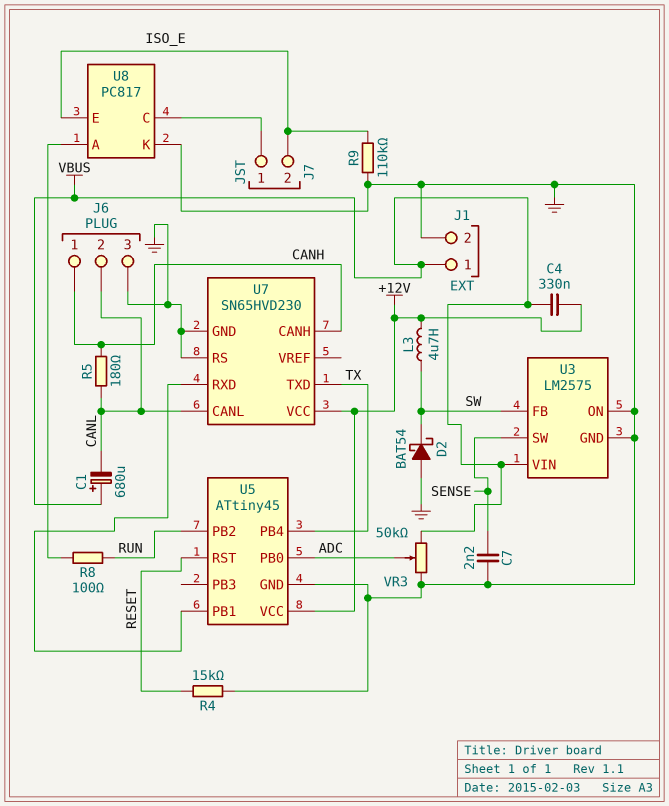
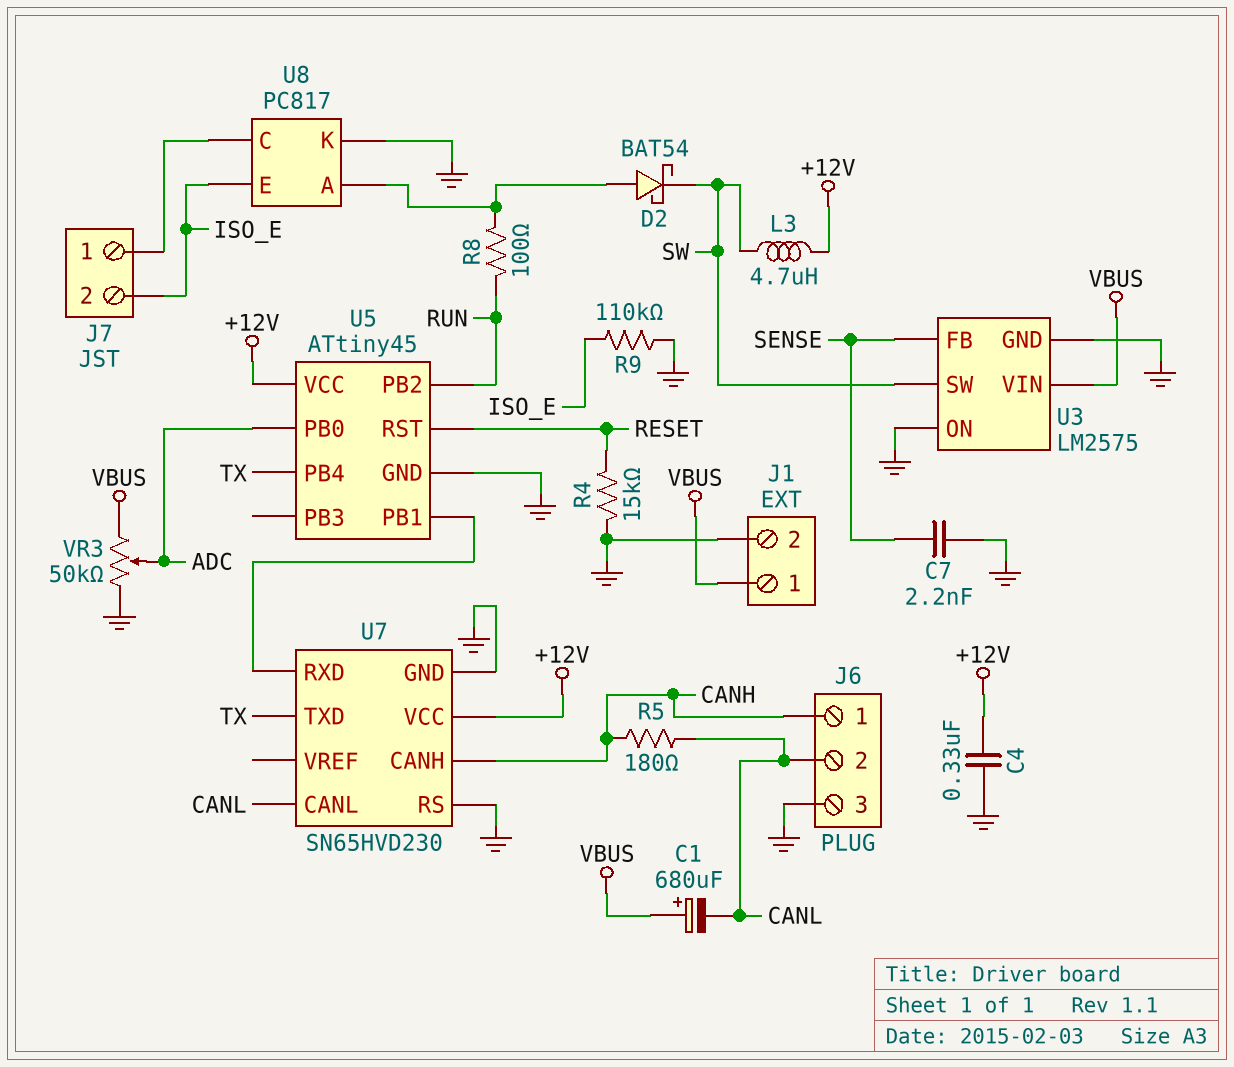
C4: 330nF (+12V, VBUS) -> 330nF (+12V, GND)
D2: schottky BAT54 (A GND, K SW) -> schottky BAT54 (A U8/A, K SW)
U3 pin FB: SW -> SENSE
U3 pin SW: SENSE -> SW

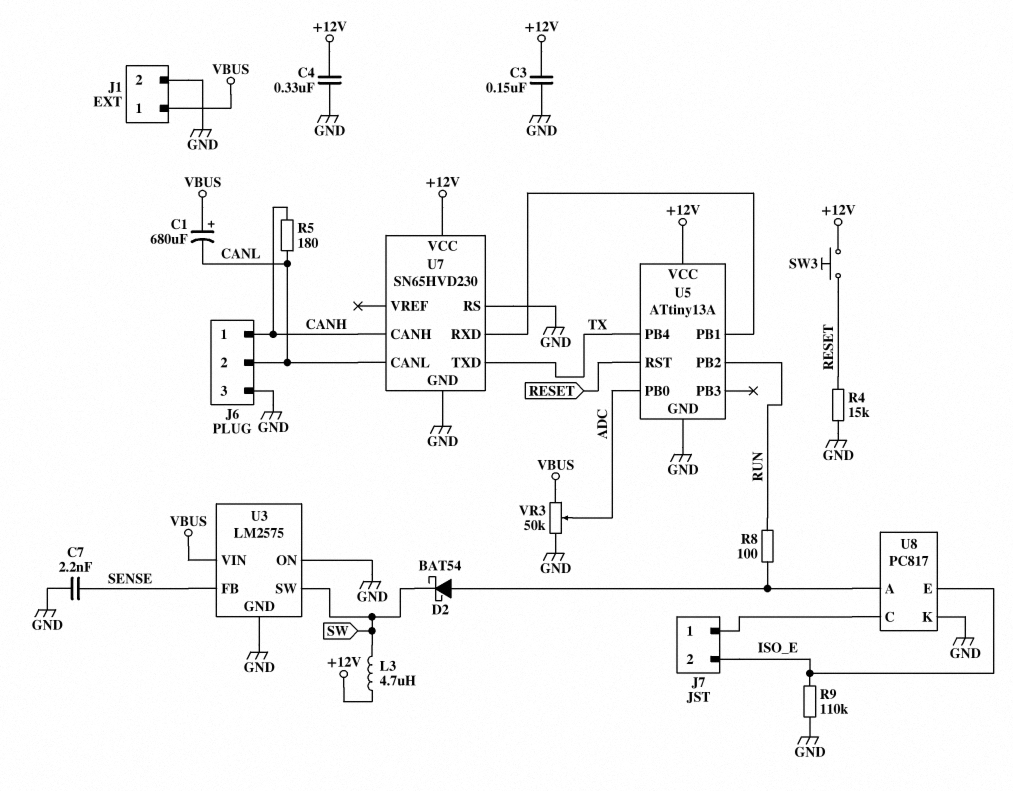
C3: none -> 150nF (+12V, GND)
SW3: none -> button (+12V, RESET)
U5: ATtiny45 -> ATtiny13A

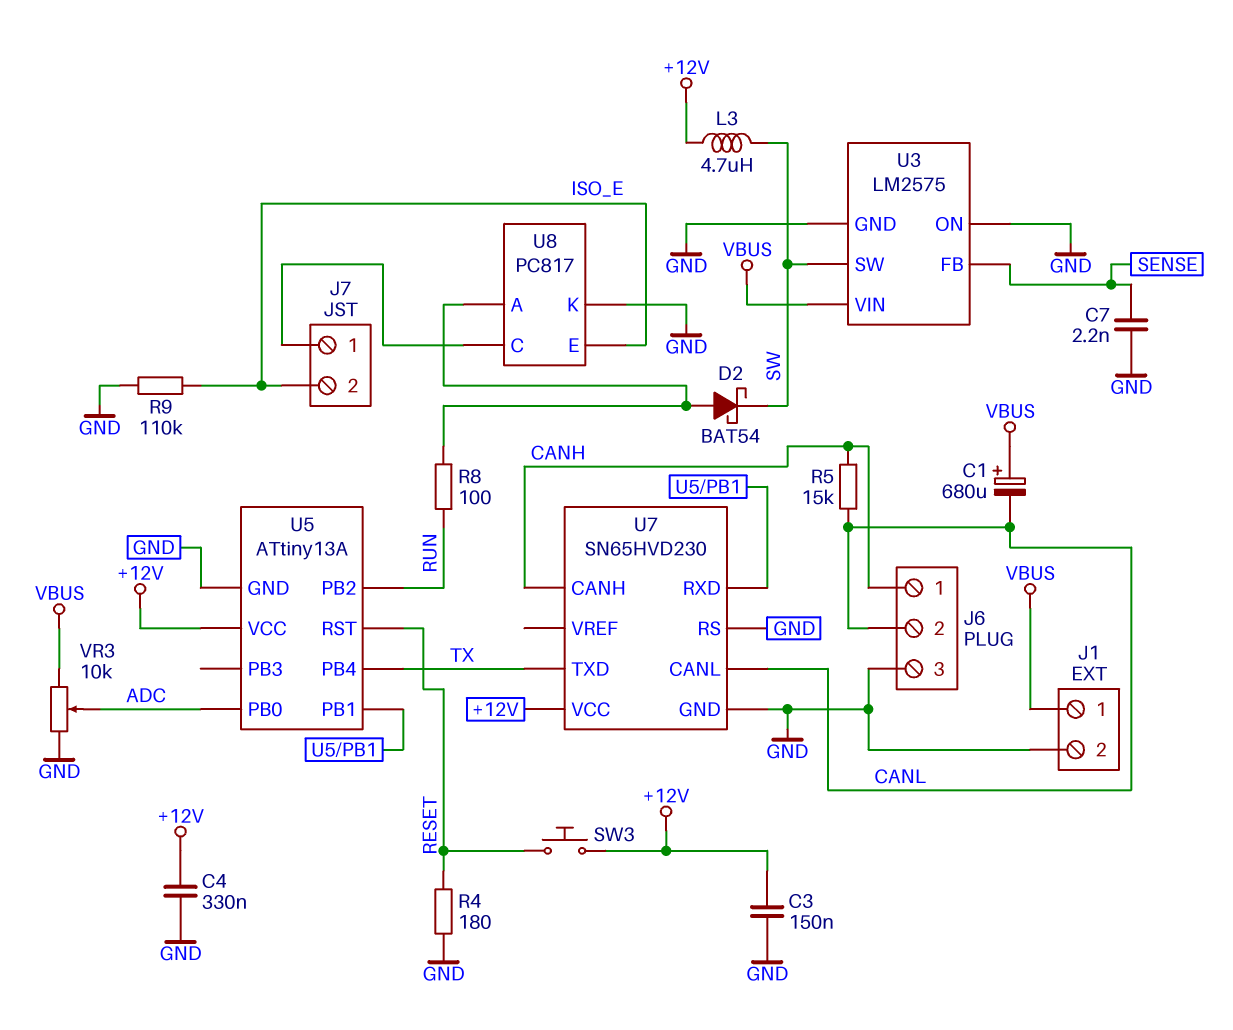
R4: 15k (GND, RESET) -> 180 (GND, RESET)
R5: 180 (CANH, CANL) -> 15k (CANH, CANL)
VR3: 50k (GND, VBUS, wiper ADC) -> 10k (GND, VBUS, wiper ADC)

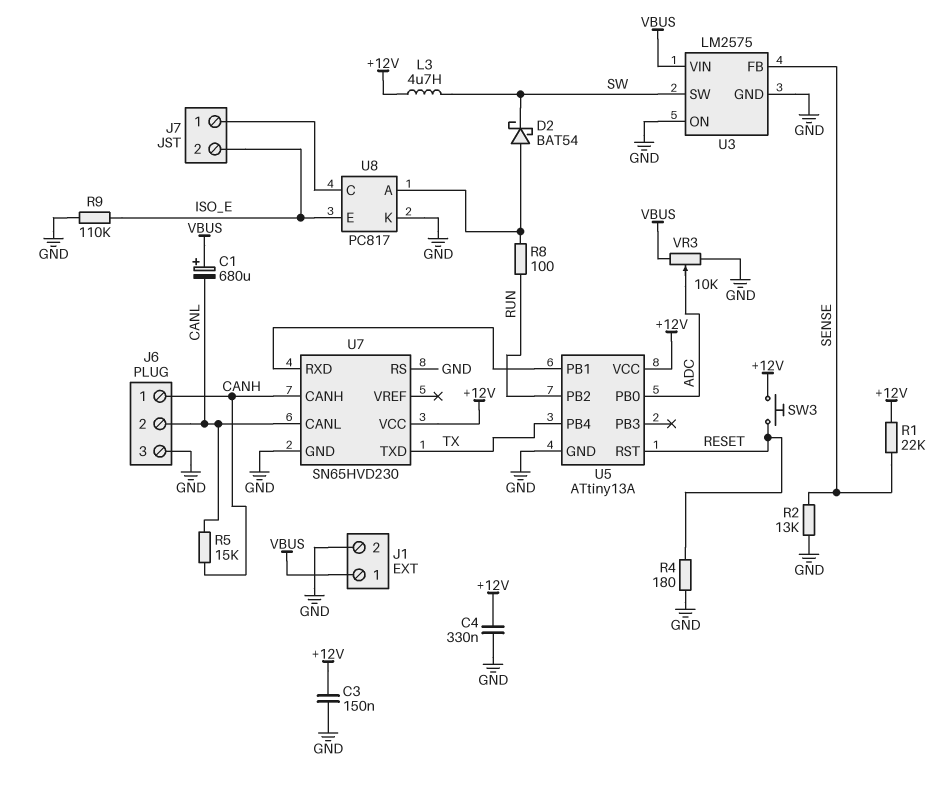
C7: 2.2nF (GND, SENSE) -> none
R1: none -> 22k (+12V, SENSE)
R2: none -> 13k (GND, SENSE)

